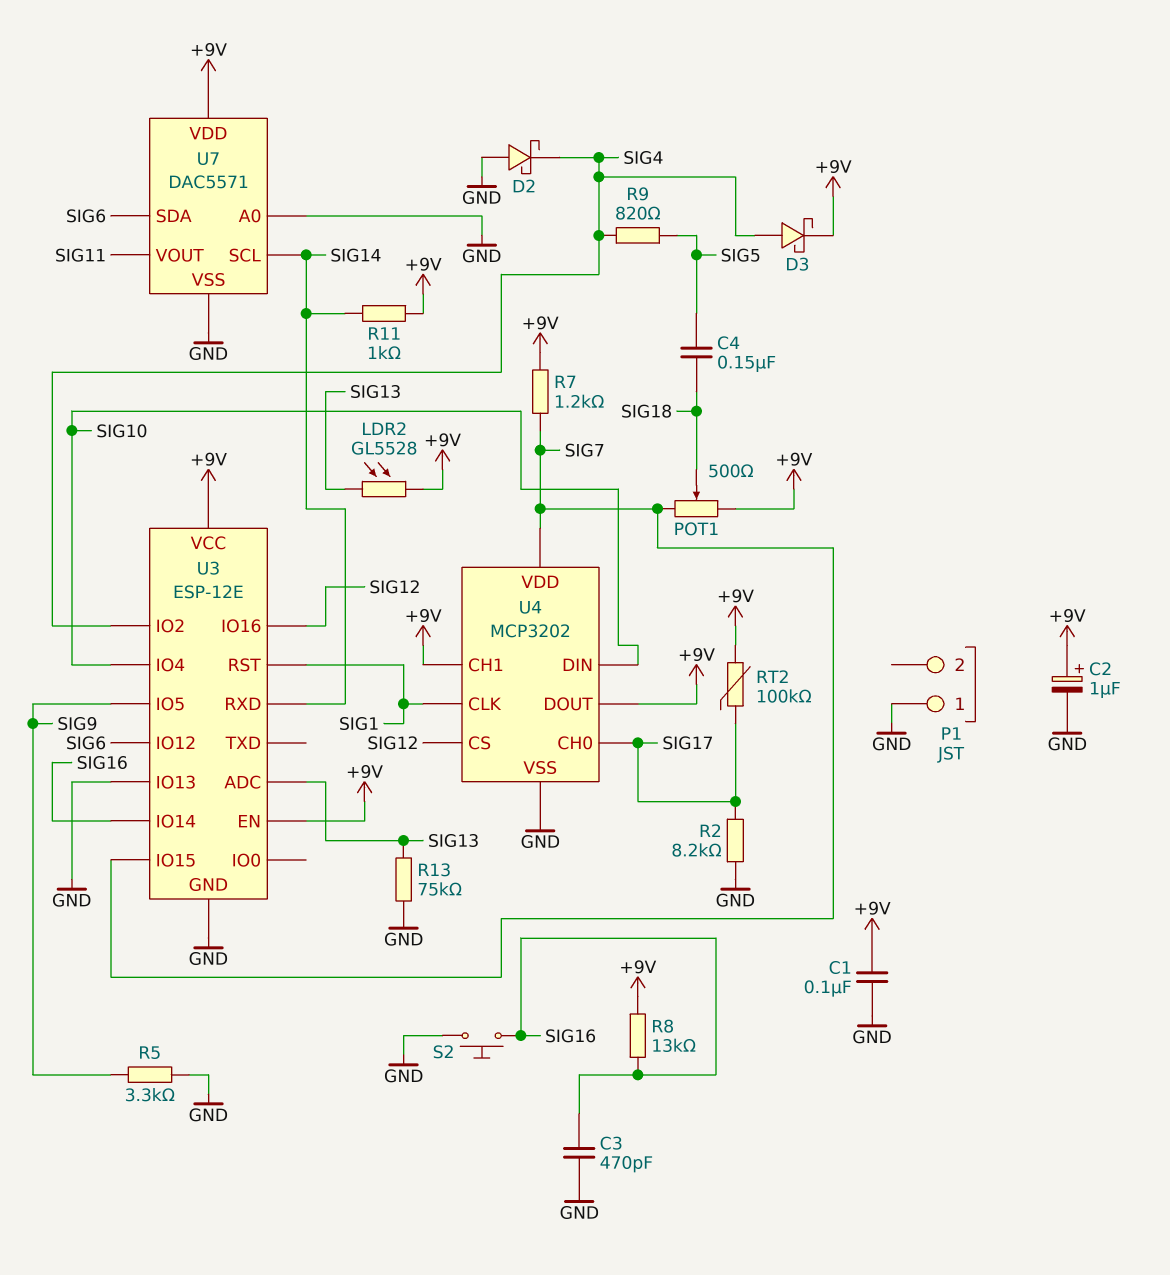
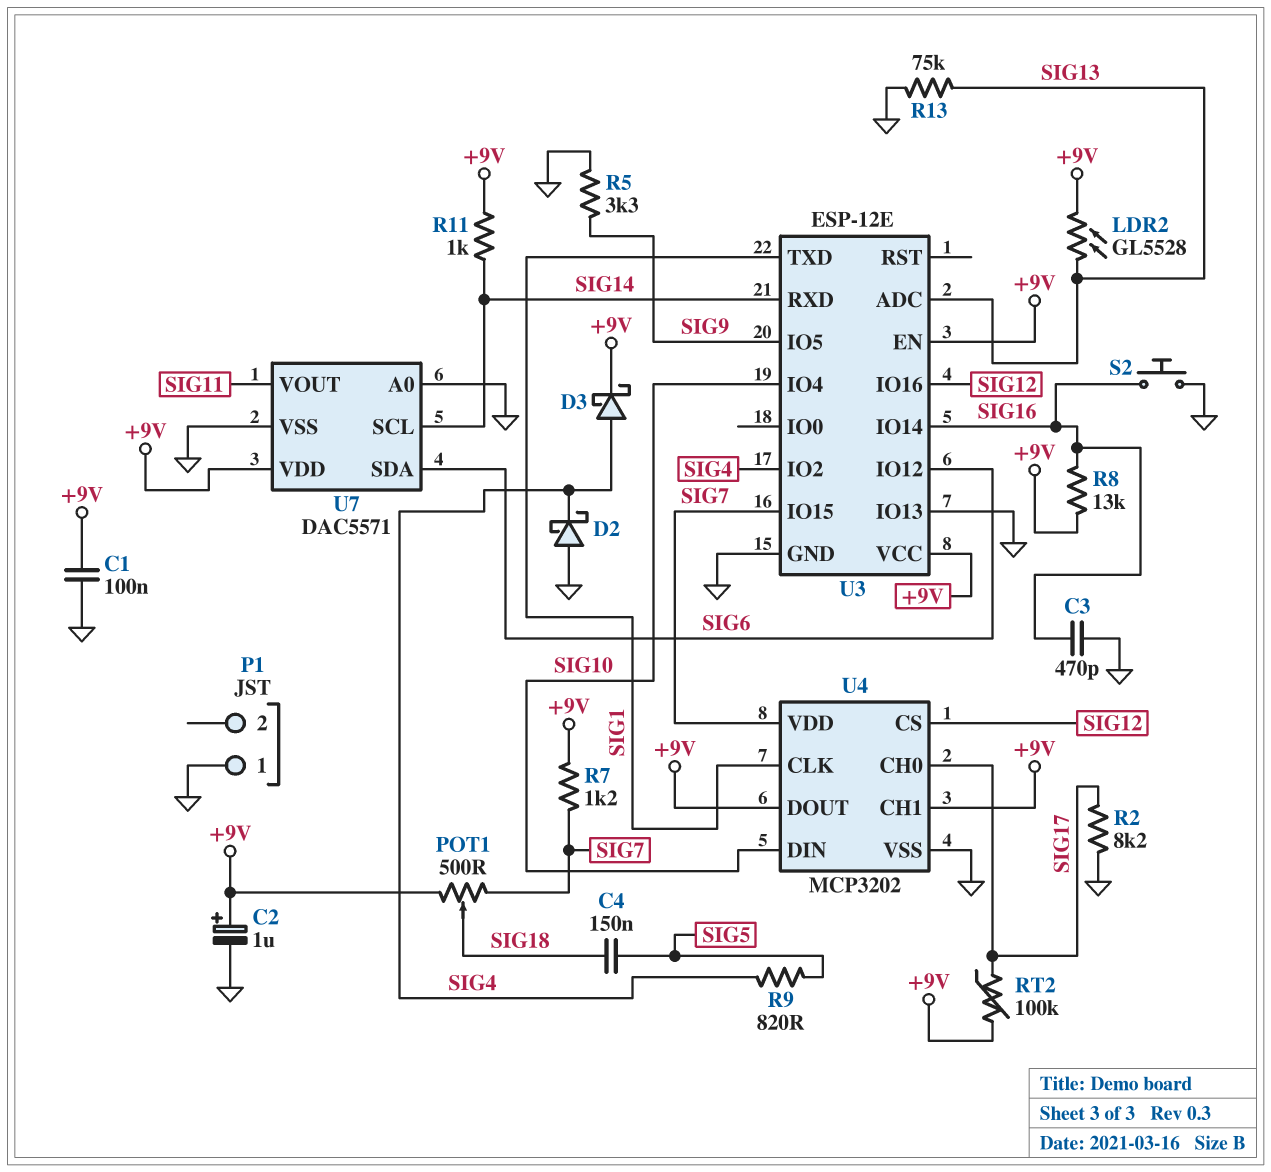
U3 pin RST: SIG1 -> none
U3 pin TXD: none -> SIG1

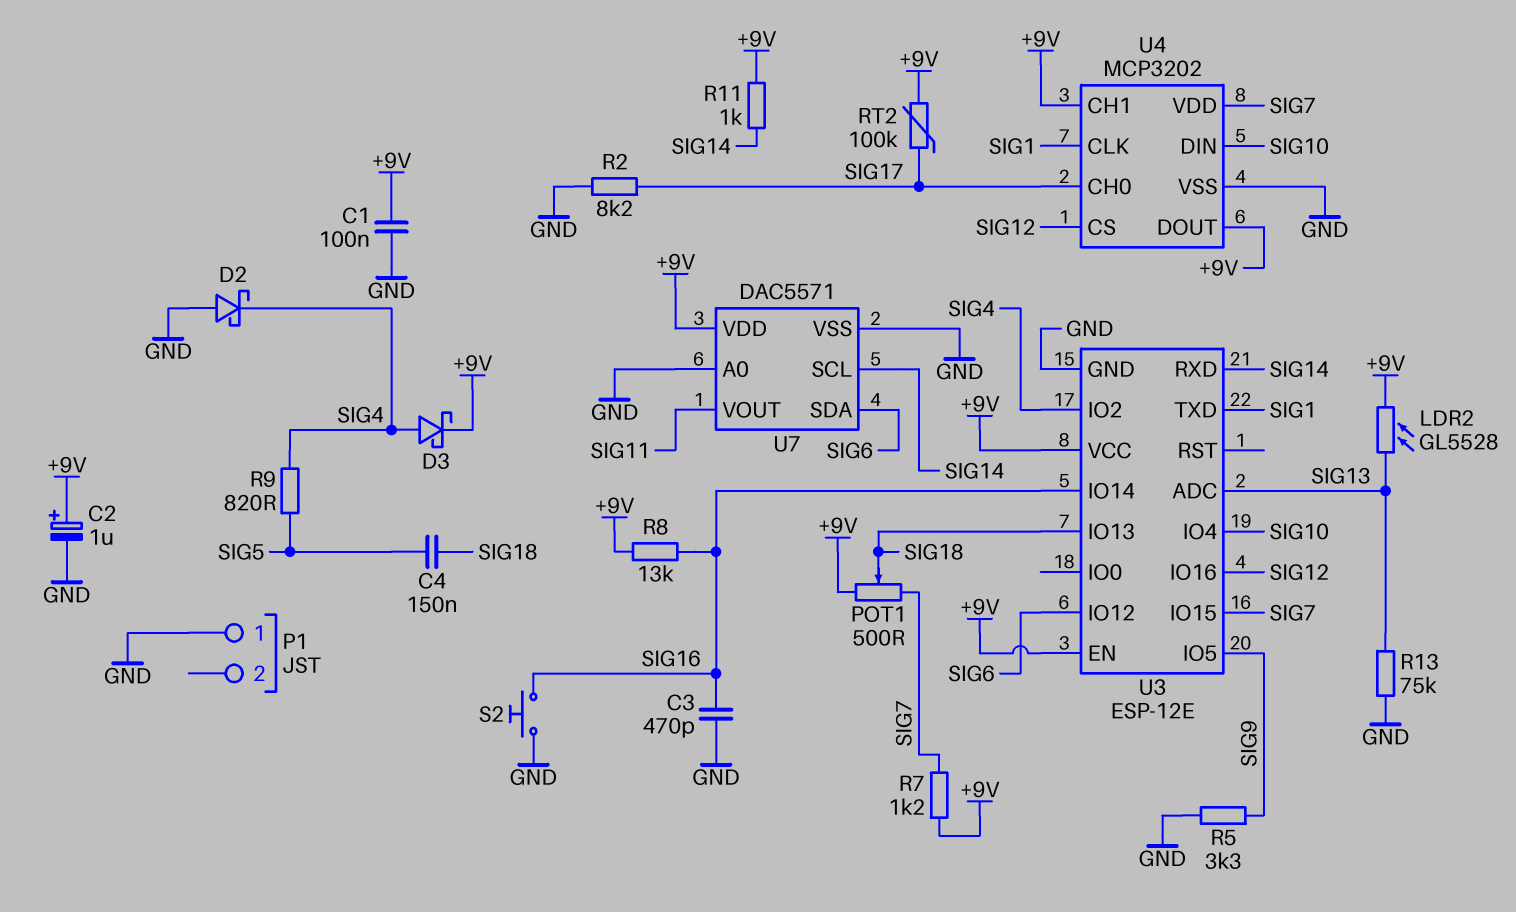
U3 pin IO13: GND -> SIG18

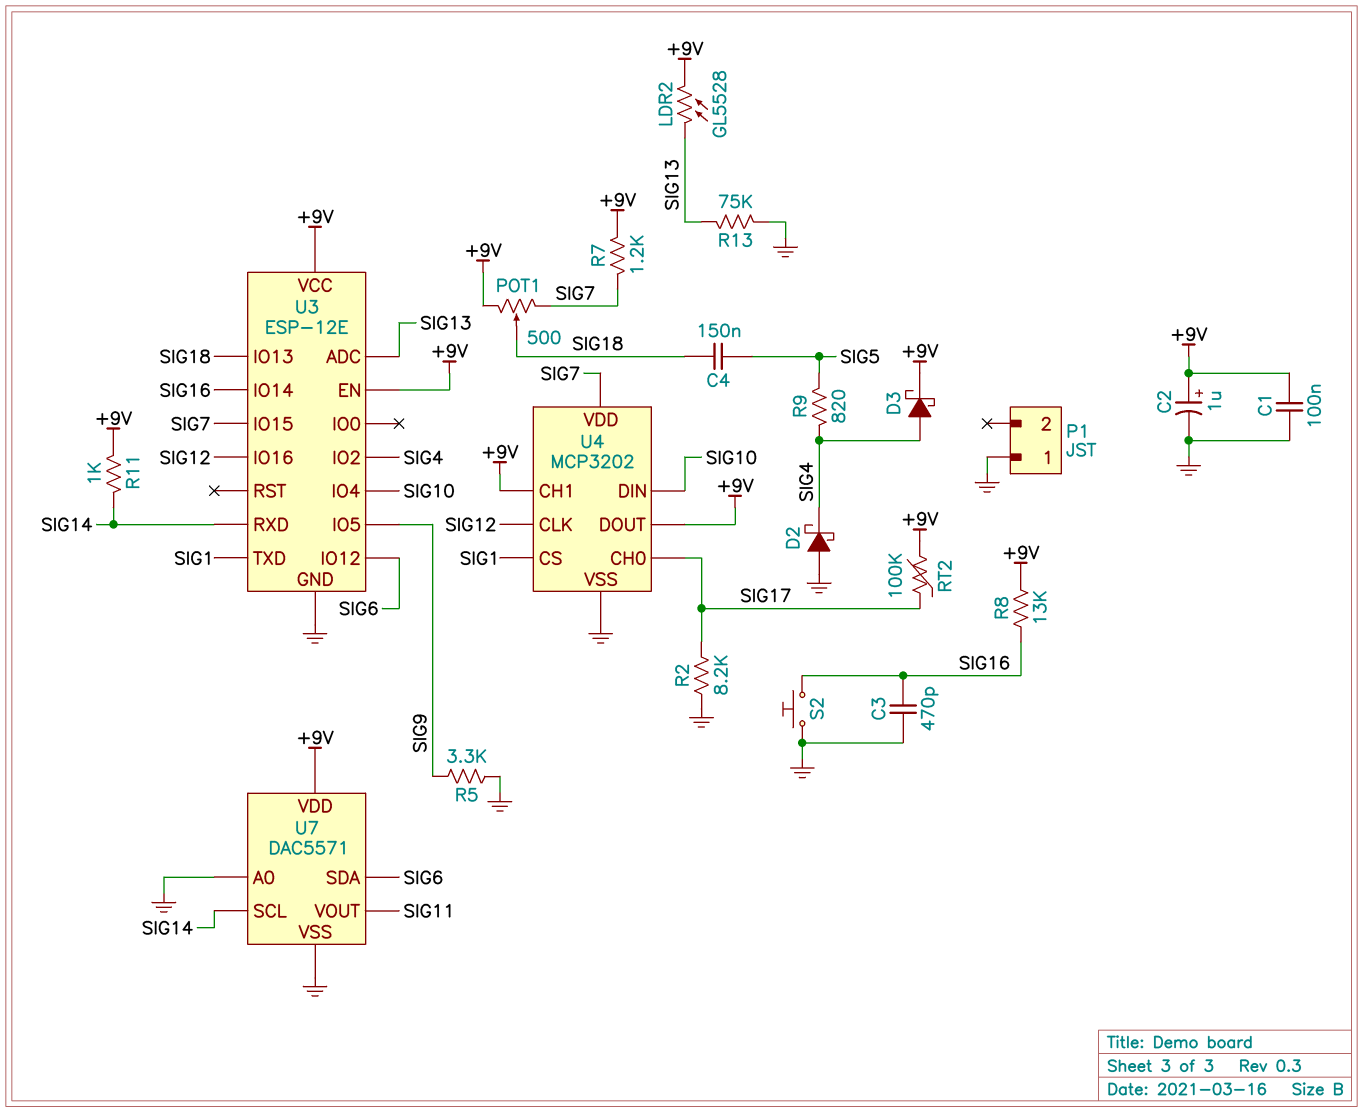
U4 pin CLK: SIG1 -> SIG12
U4 pin CS: SIG12 -> SIG1

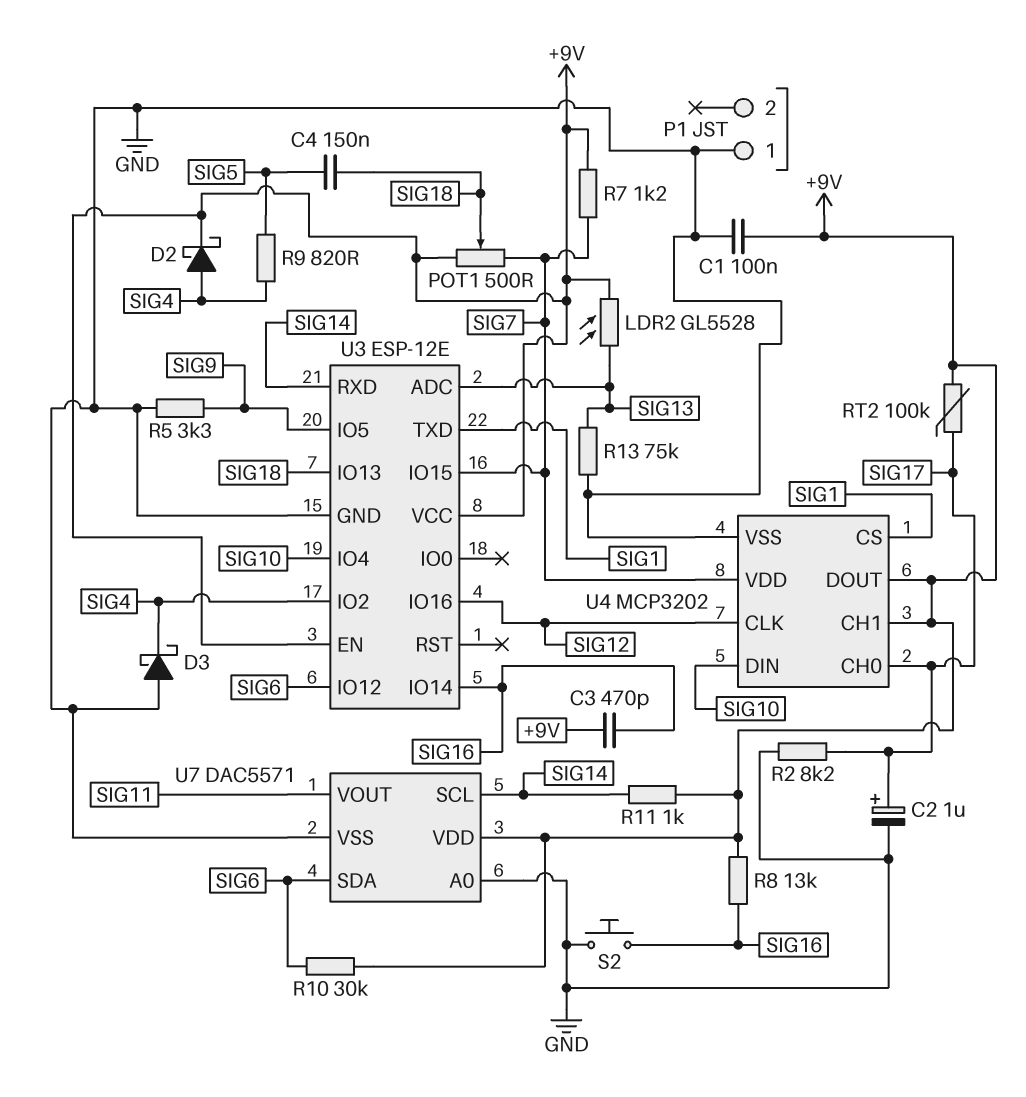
C2: 1uF (plus +9V, minus GND) -> 1uF (plus SIG17, minus GND)
C3: 470pF (GND, SIG16) -> 470pF (+9V, SIG16)
D2: schottky (A GND, K SIG4) -> schottky (A SIG4, K +9V)
D3: schottky (A SIG4, K +9V) -> schottky (A GND, K SIG4)
R10: none -> 30k (+9V, SIG6)

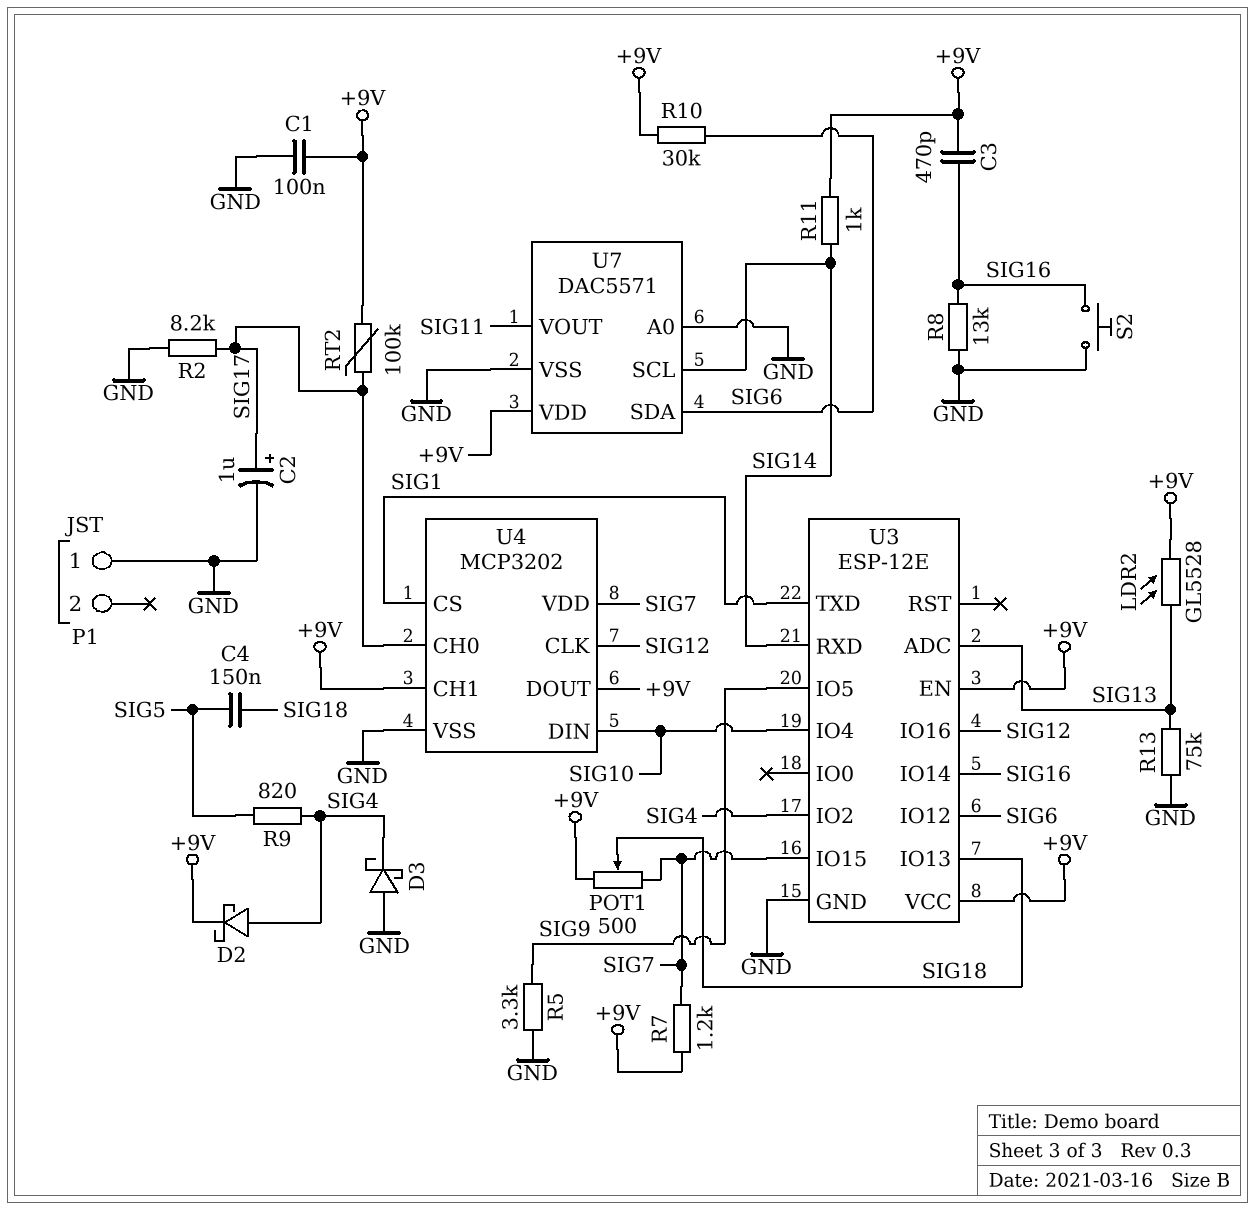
R8: 13k (+9V, SIG16) -> 13k (GND, SIG16)

